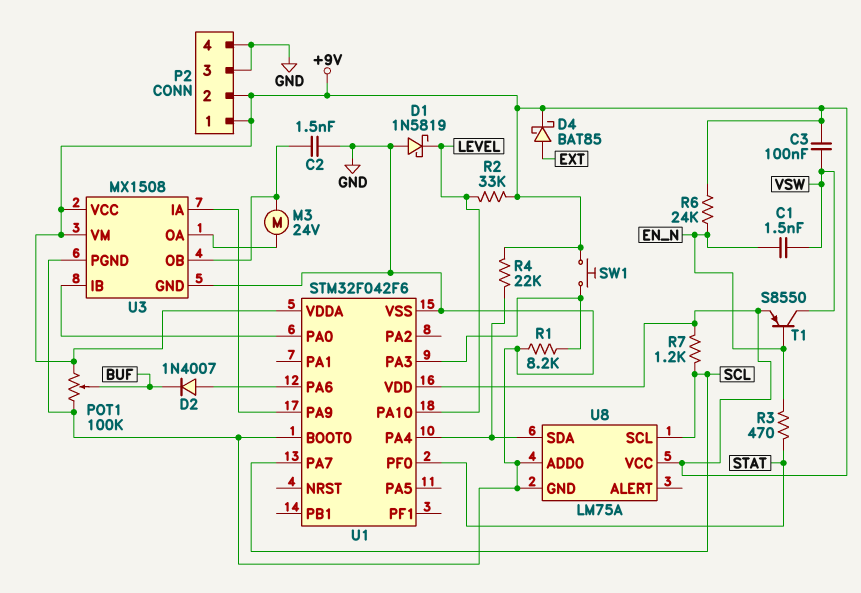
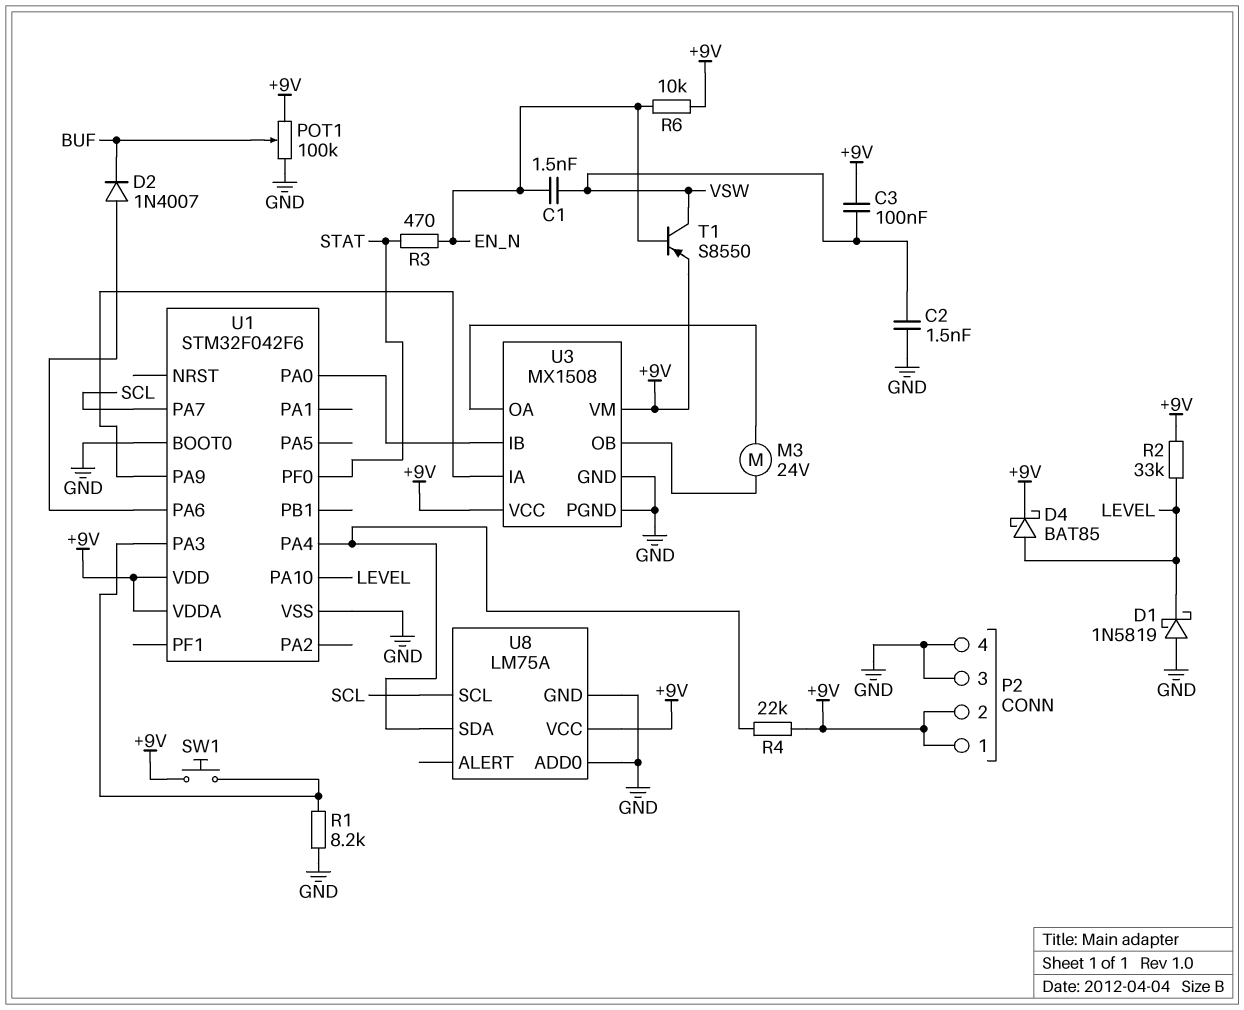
C2: 1.5nF (GND, U3/OB) -> 1.5nF (GND, VSW)
D4: schottky BAT85 (A EXT, K +9V) -> schottky BAT85 (A LEVEL, K +9V)
R6: 24k (+9V, EN_N) -> 10k (+9V, EN_N)
R7: 1.2k (+9V, SCL) -> none

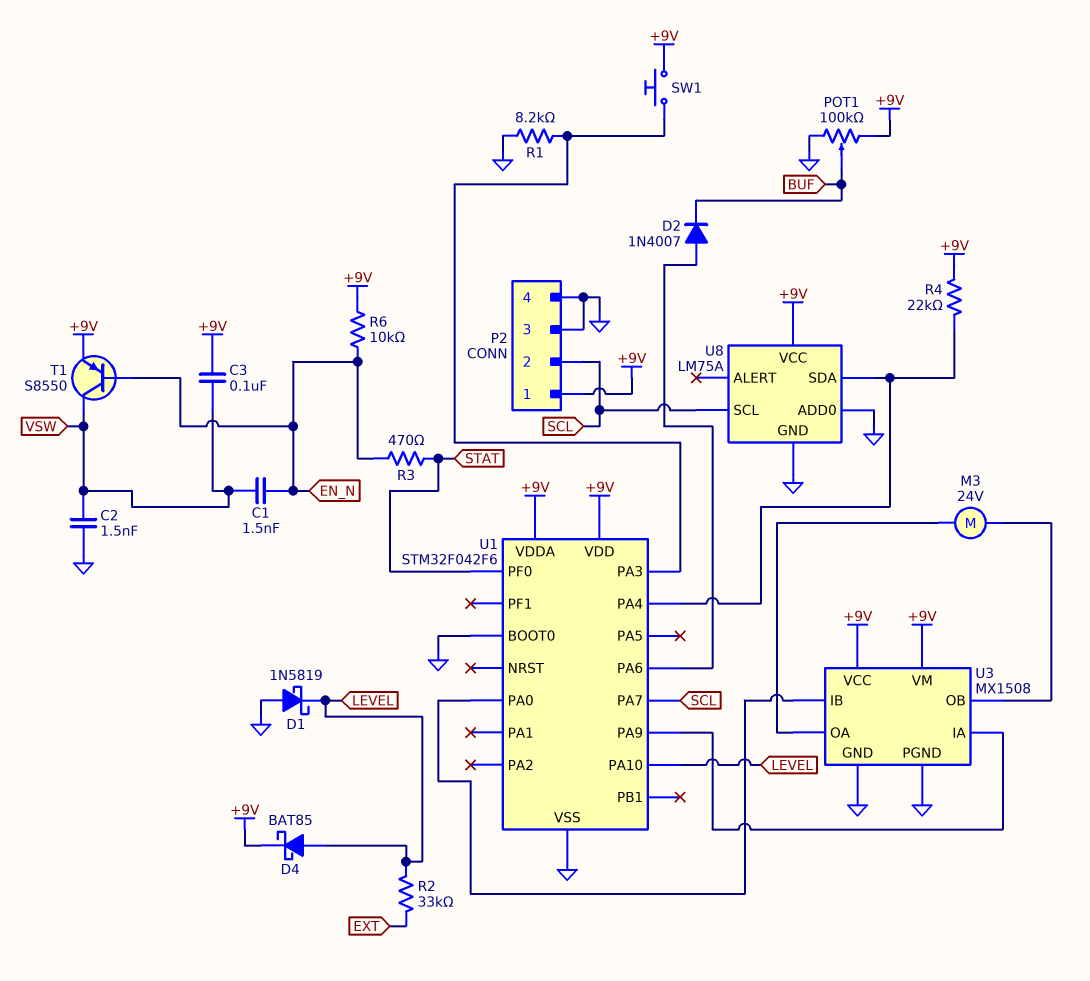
P2 pin 2: +9V -> SCL
R2: 33k (+9V, LEVEL) -> 33k (EXT, LEVEL)

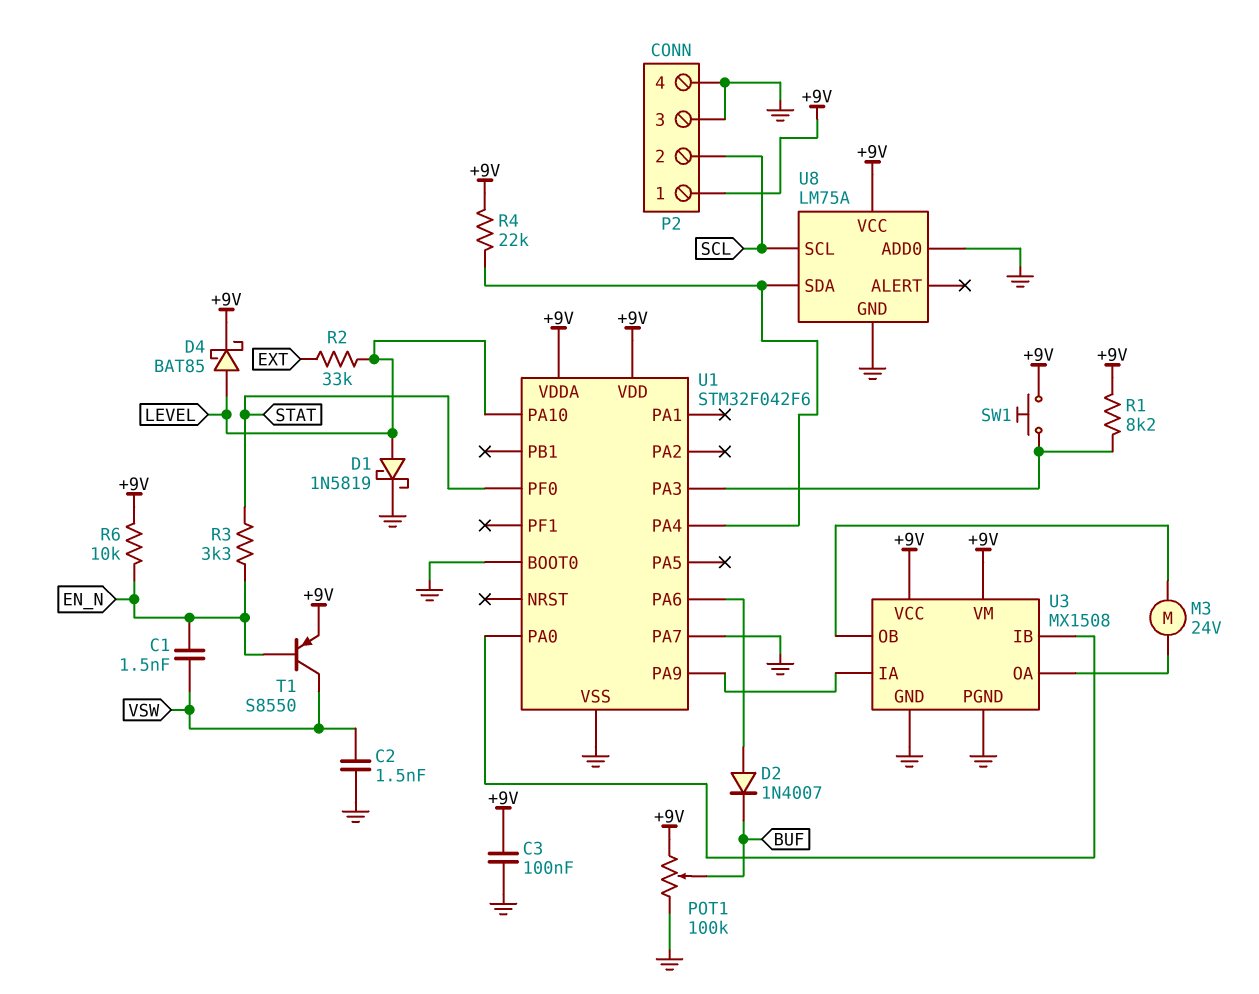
C3: 100nF (+9V, VSW) -> 100nF (+9V, GND)
D1: schottky 1N5819 (A GND, K LEVEL) -> schottky 1N5819 (A LEVEL, K GND)
R1: 8.2k (GND, U1/PA3) -> 8.2k (+9V, U1/PA3)
R3: 470 (EN_N, STAT) -> 3.3k (EN_N, STAT)
U1 pin PA7: SCL -> GND

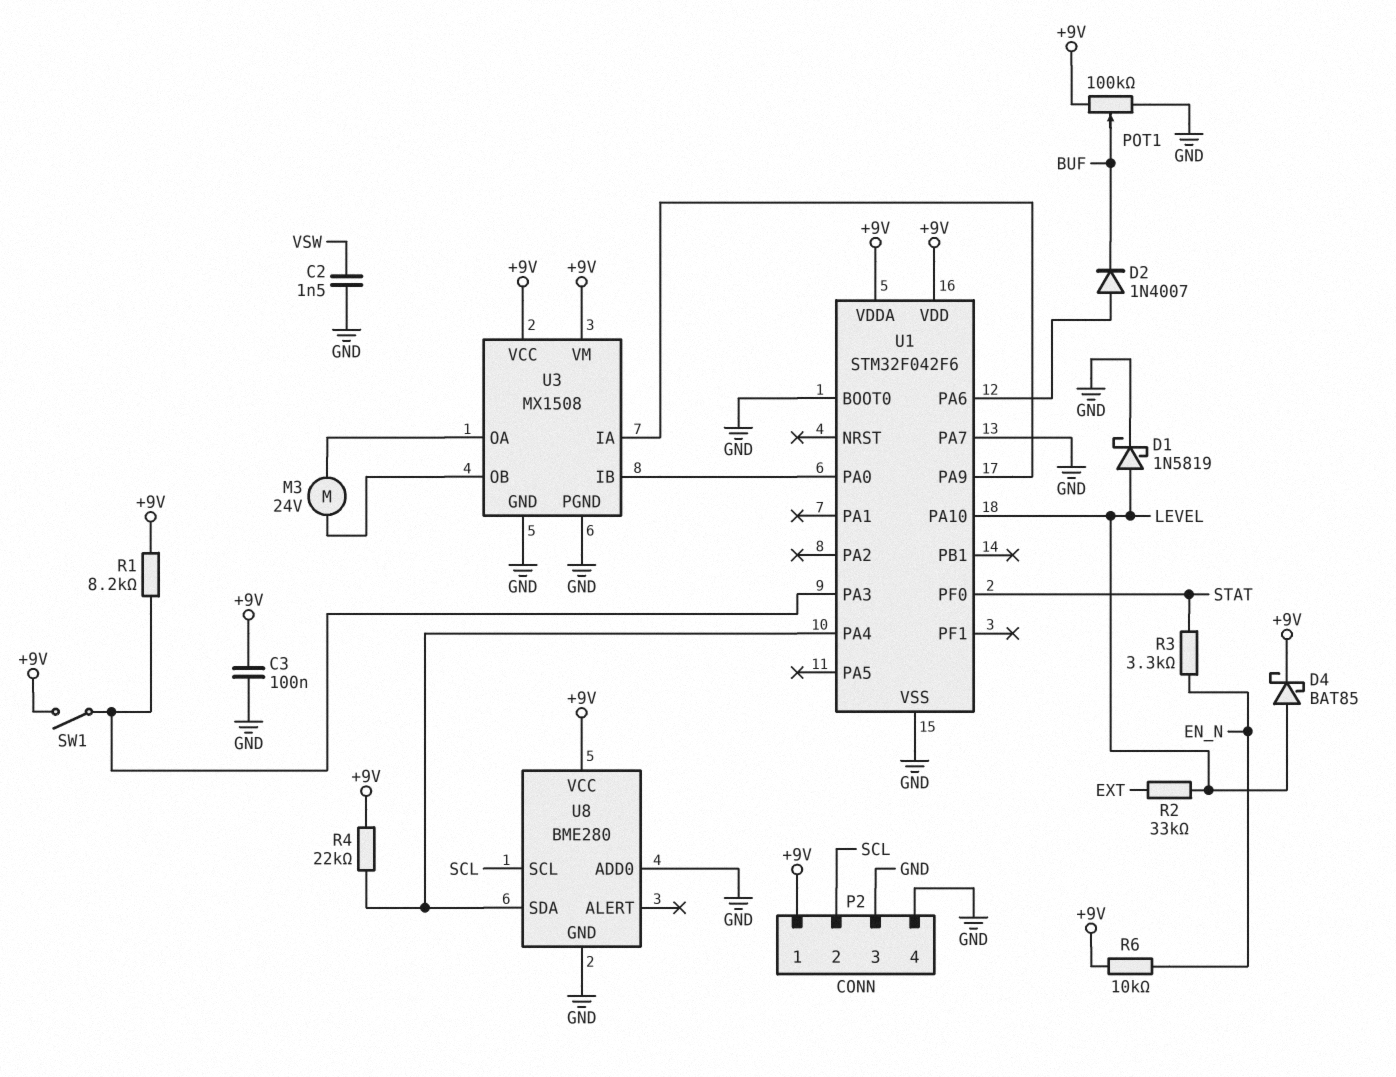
C1: 1.5nF (EN_N, VSW) -> none
SW1: button (+9V, U1/PA3) -> switch (+9V, U1/PA3)
T1: PNP S8550 (B EN_N, C VSW, E +9V) -> none
U8: LM75A -> BME280

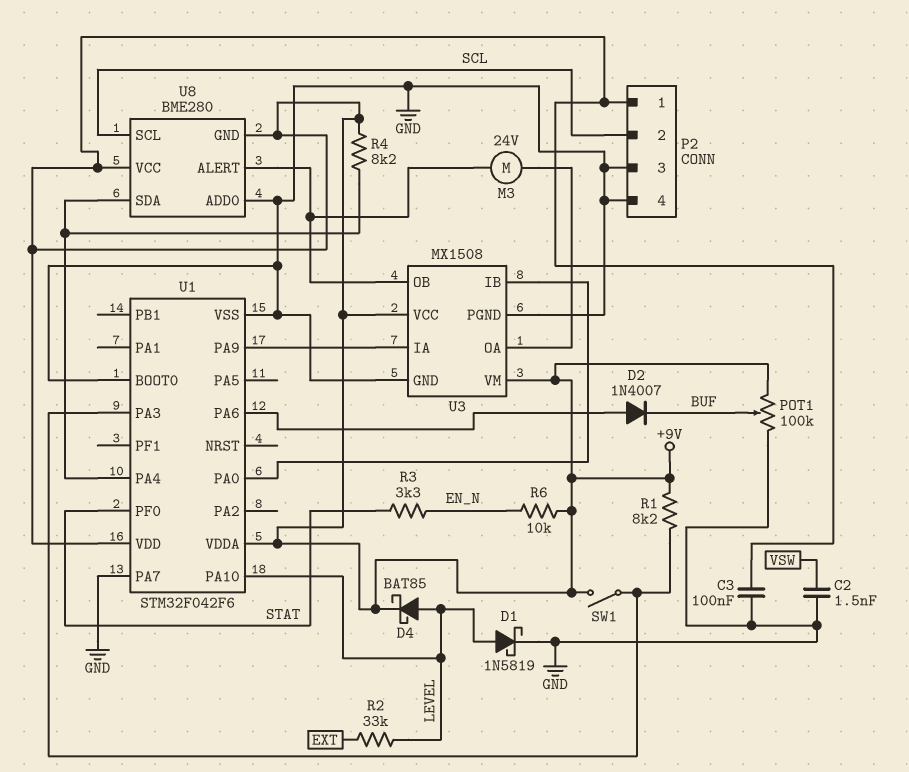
R4: 22k (+9V, U1/PA4) -> 8.2k (+9V, U1/PA4)
U8 pin ALERT: none -> U3/OB
U8 pin GND: GND -> +9V

